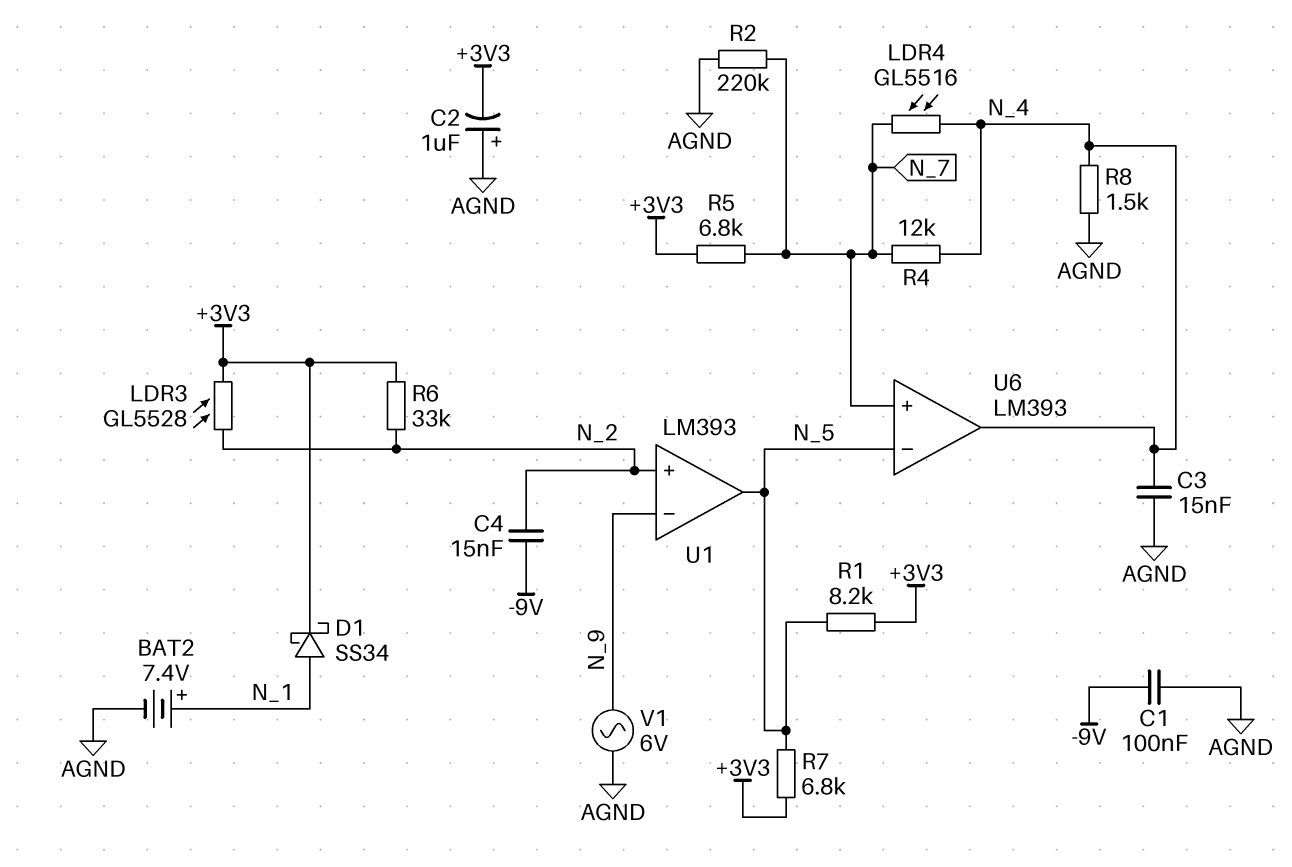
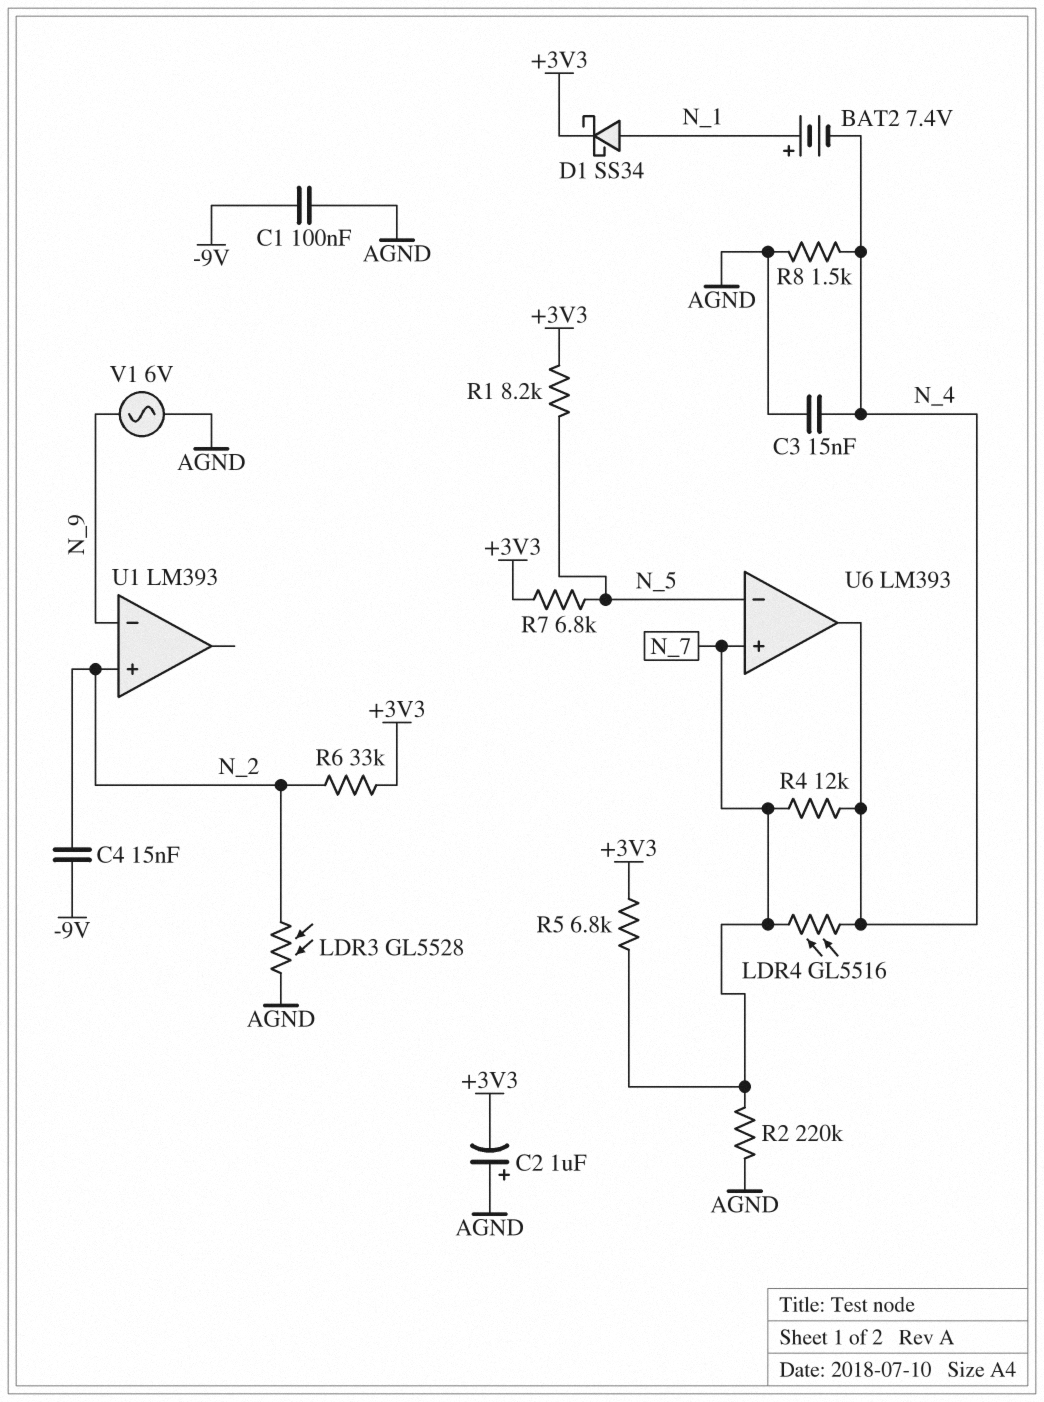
BAT2: 7.4V (plus N_1, minus AGND) -> 7.4V (plus N_1, minus N_4)
LDR3: GL5528 (+3V3, N_2) -> GL5528 (AGND, N_2)
U1 pin out: N_5 -> none

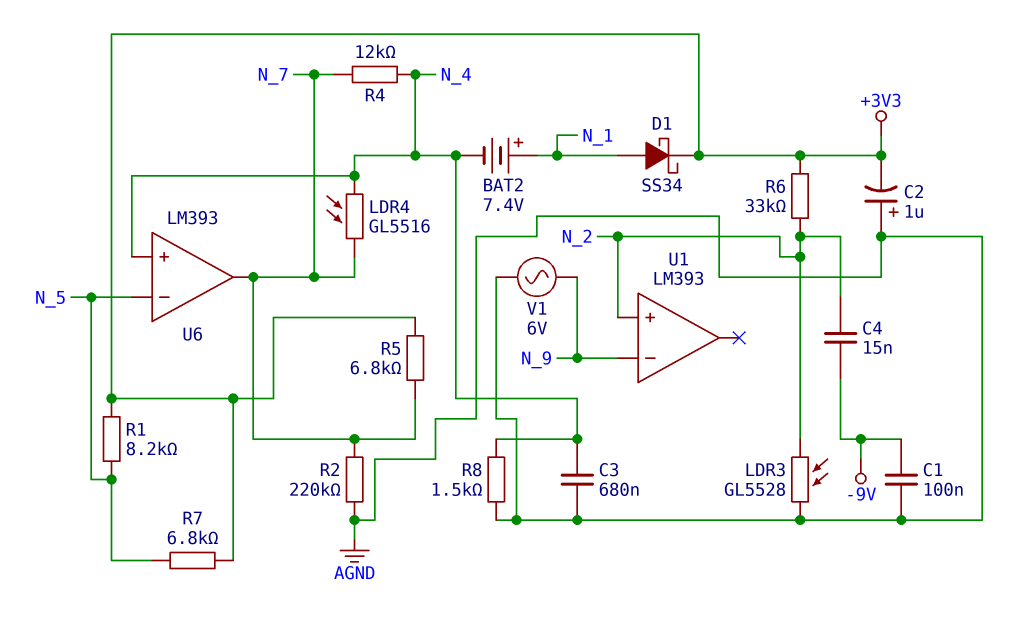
C3: 15nF (AGND, N_4) -> 680nF (AGND, N_4)
U6 pin in+: N_7 -> N_4
U6 pin out: N_4 -> N_7

